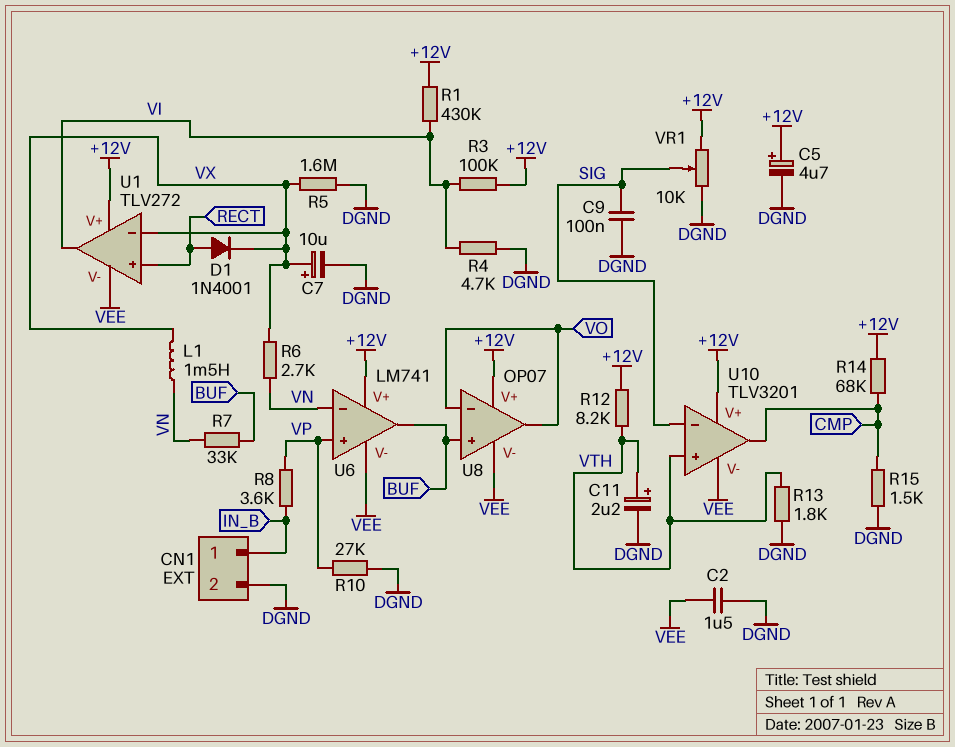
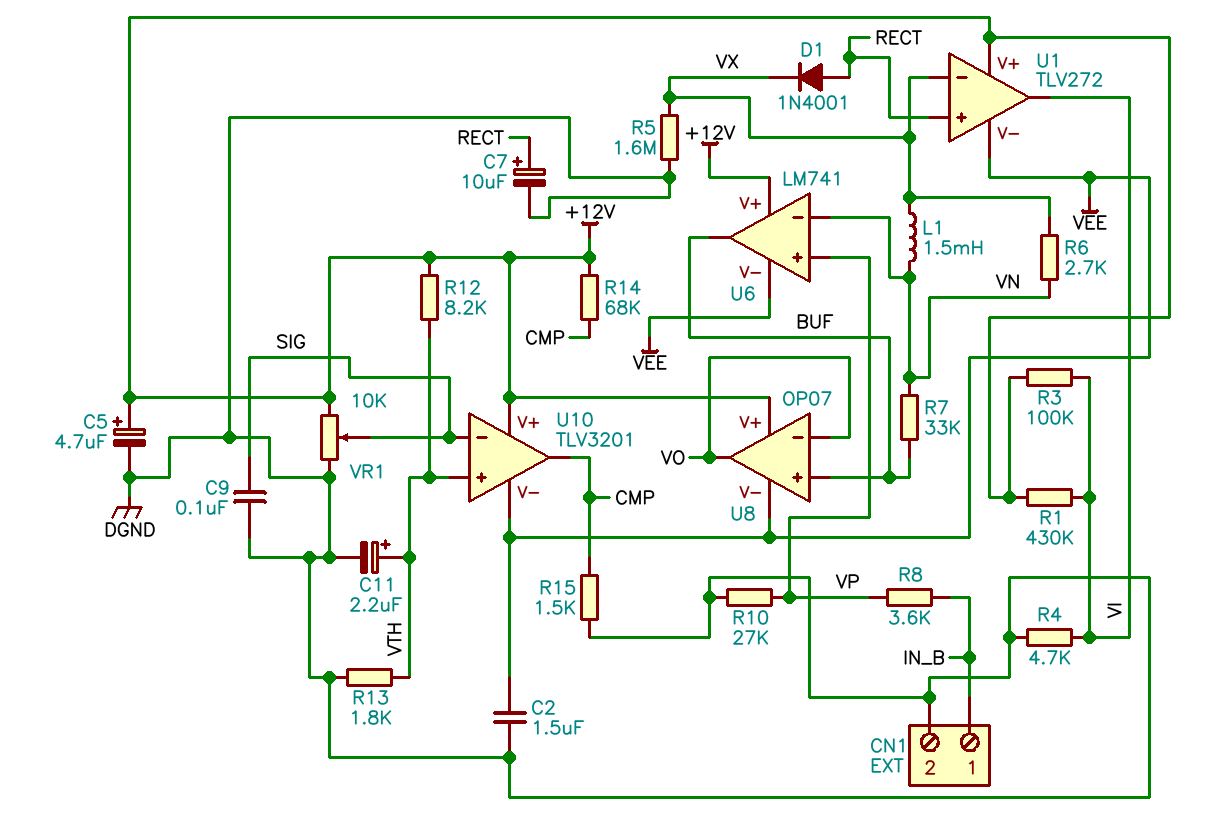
C7: 10uF (plus VX, minus DGND) -> 10uF (plus RECT, minus DGND)

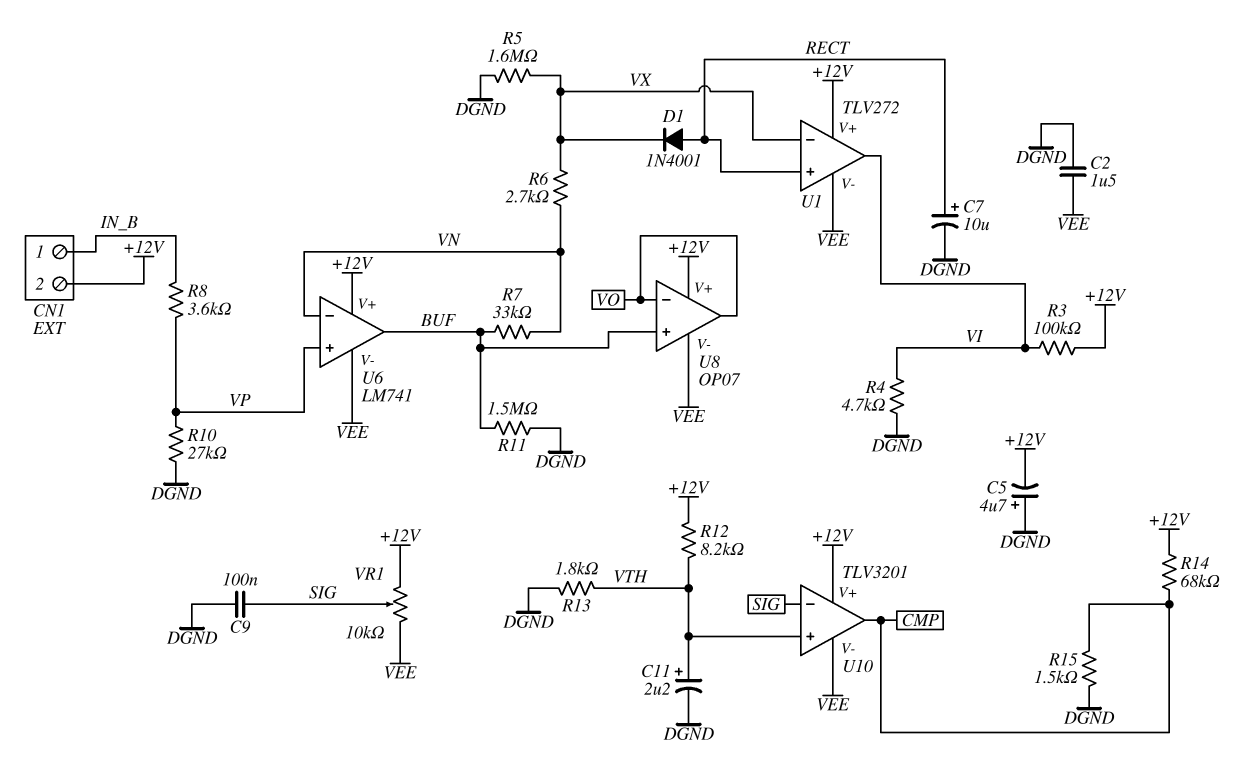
C5: 4.7uF (plus +12V, minus DGND) -> 4.7uF (plus DGND, minus +12V)
CN1 pin 2: DGND -> +12V
L1: 1.5mH (VN, VX) -> none
R1: 430k (+12V, VI) -> none
R11: none -> 1.5M (BUF, DGND)
VR1: 10k (+12V, DGND, wiper SIG) -> 10k (+12V, VEE, wiper SIG)

